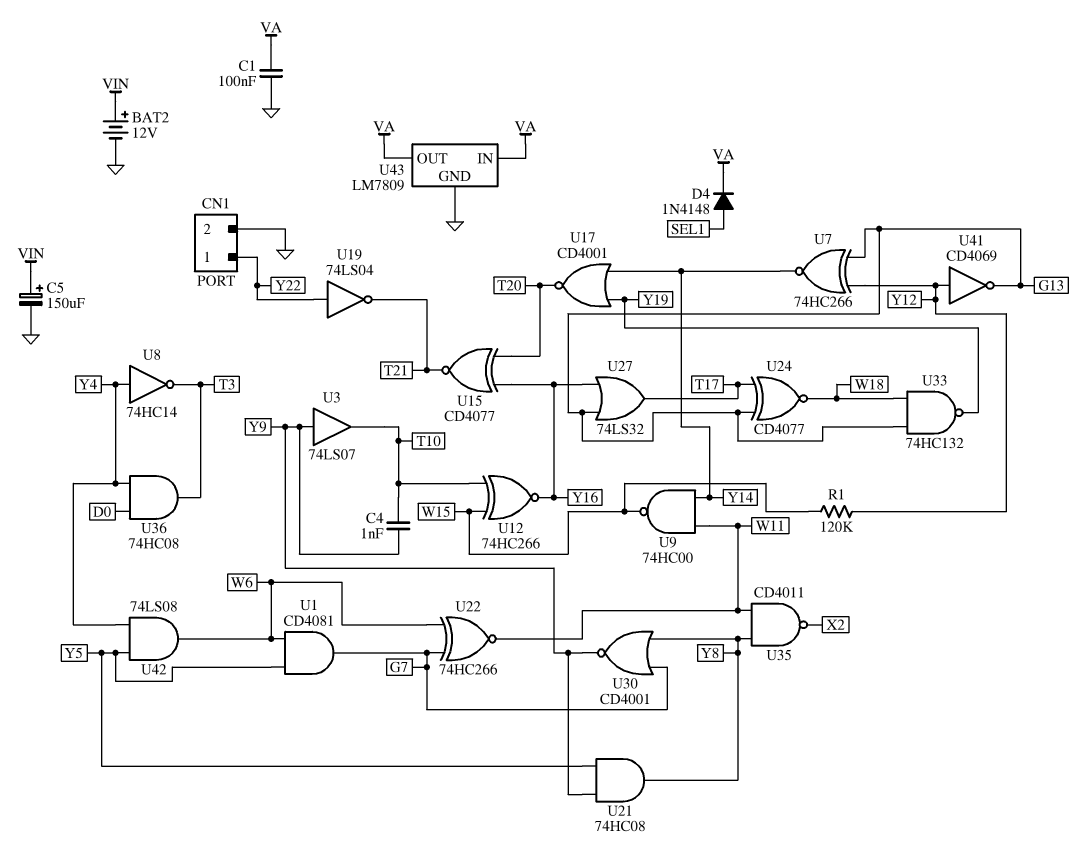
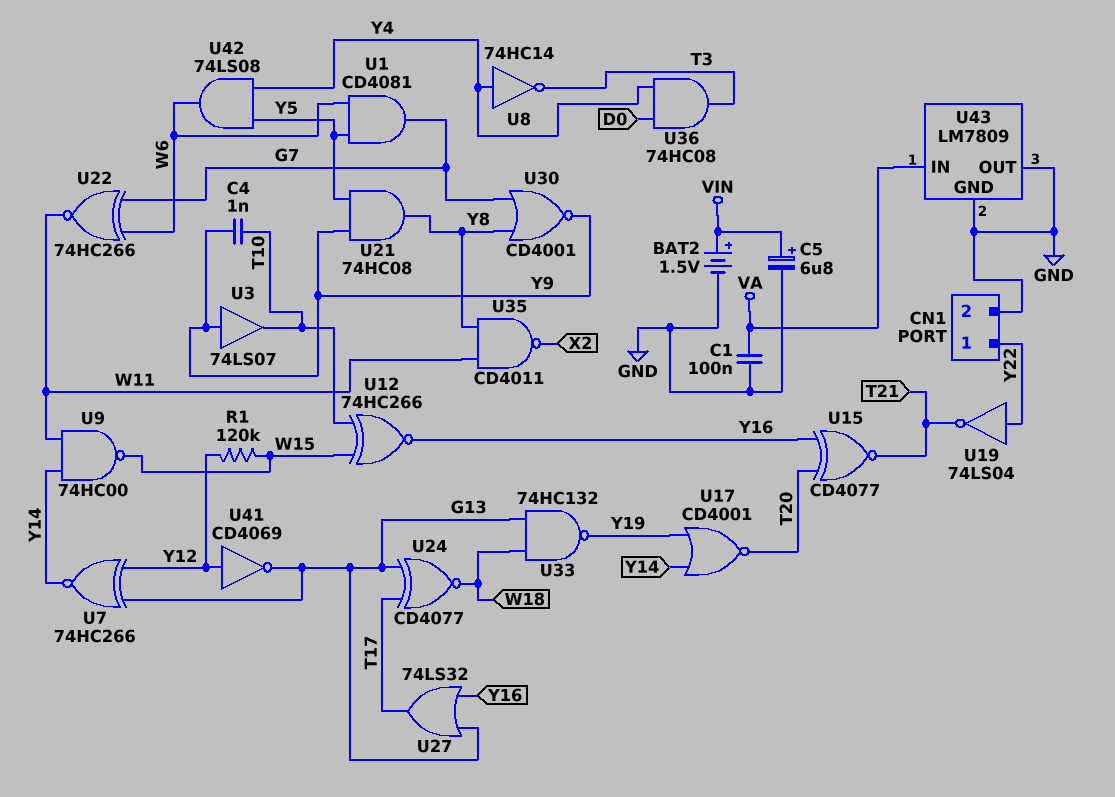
BAT2: 12V (plus VIN, minus GND) -> 1.5V (plus VIN, minus GND)
C5: 150uF (plus VIN, minus GND) -> 6.8uF (plus VIN, minus GND)
D4: diode 1N4148 (A SEL1, K VA) -> none
U43 pin OUT: VA -> GND

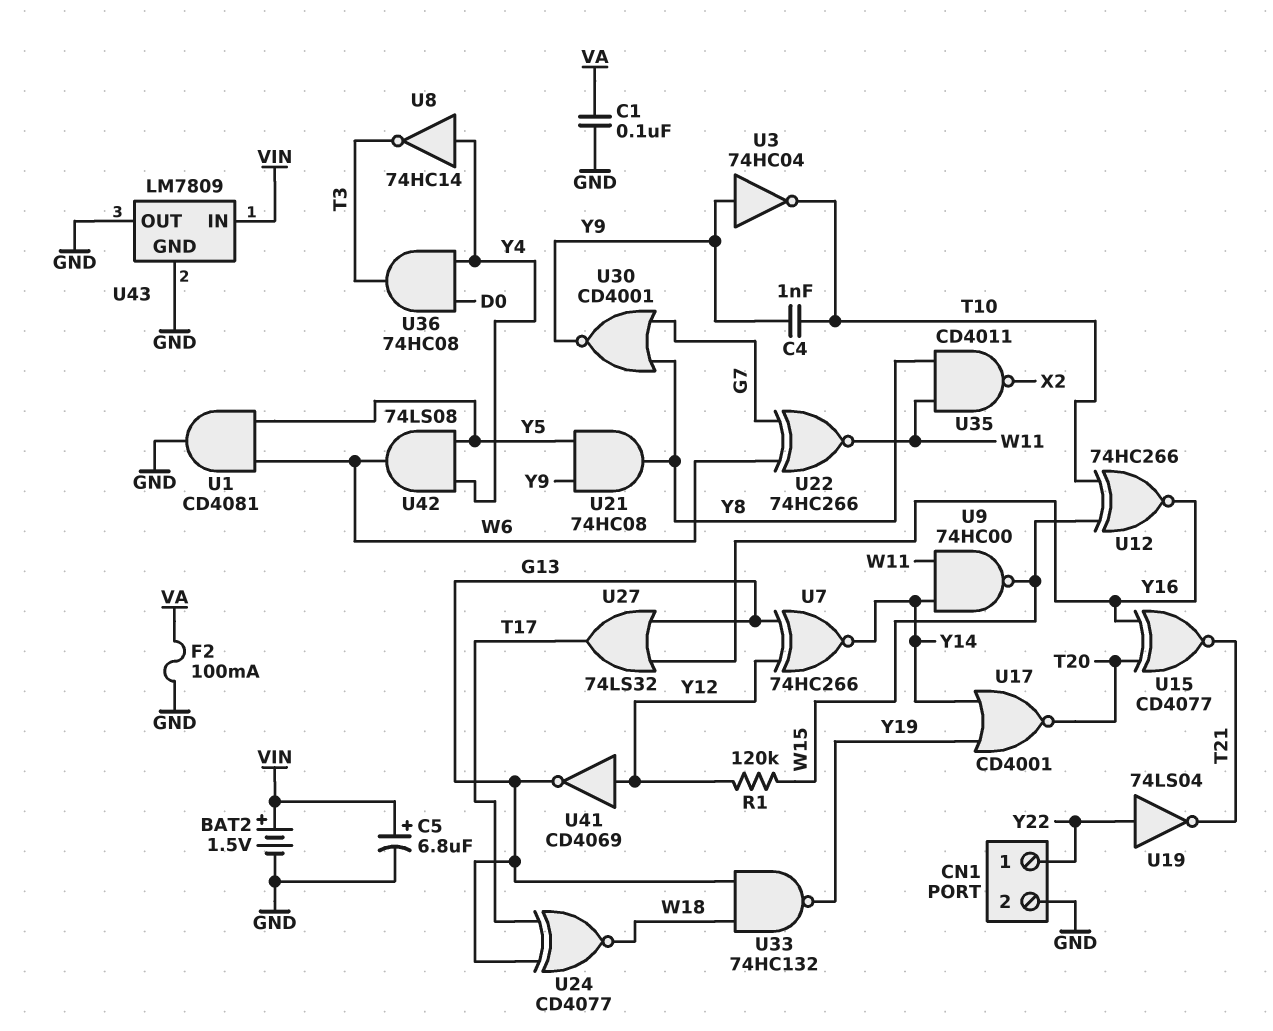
F2: none -> 100mA (GND, VA)
U1: AND CD4081 (in W6, in Y5, out G7) -> AND CD4081 (in W6, in Y5, out GND)
U3: buffer 74LS07 (in Y9, out T10) -> NOT 74HC04 (in Y9, out T10)
U43 pin IN: VA -> VIN

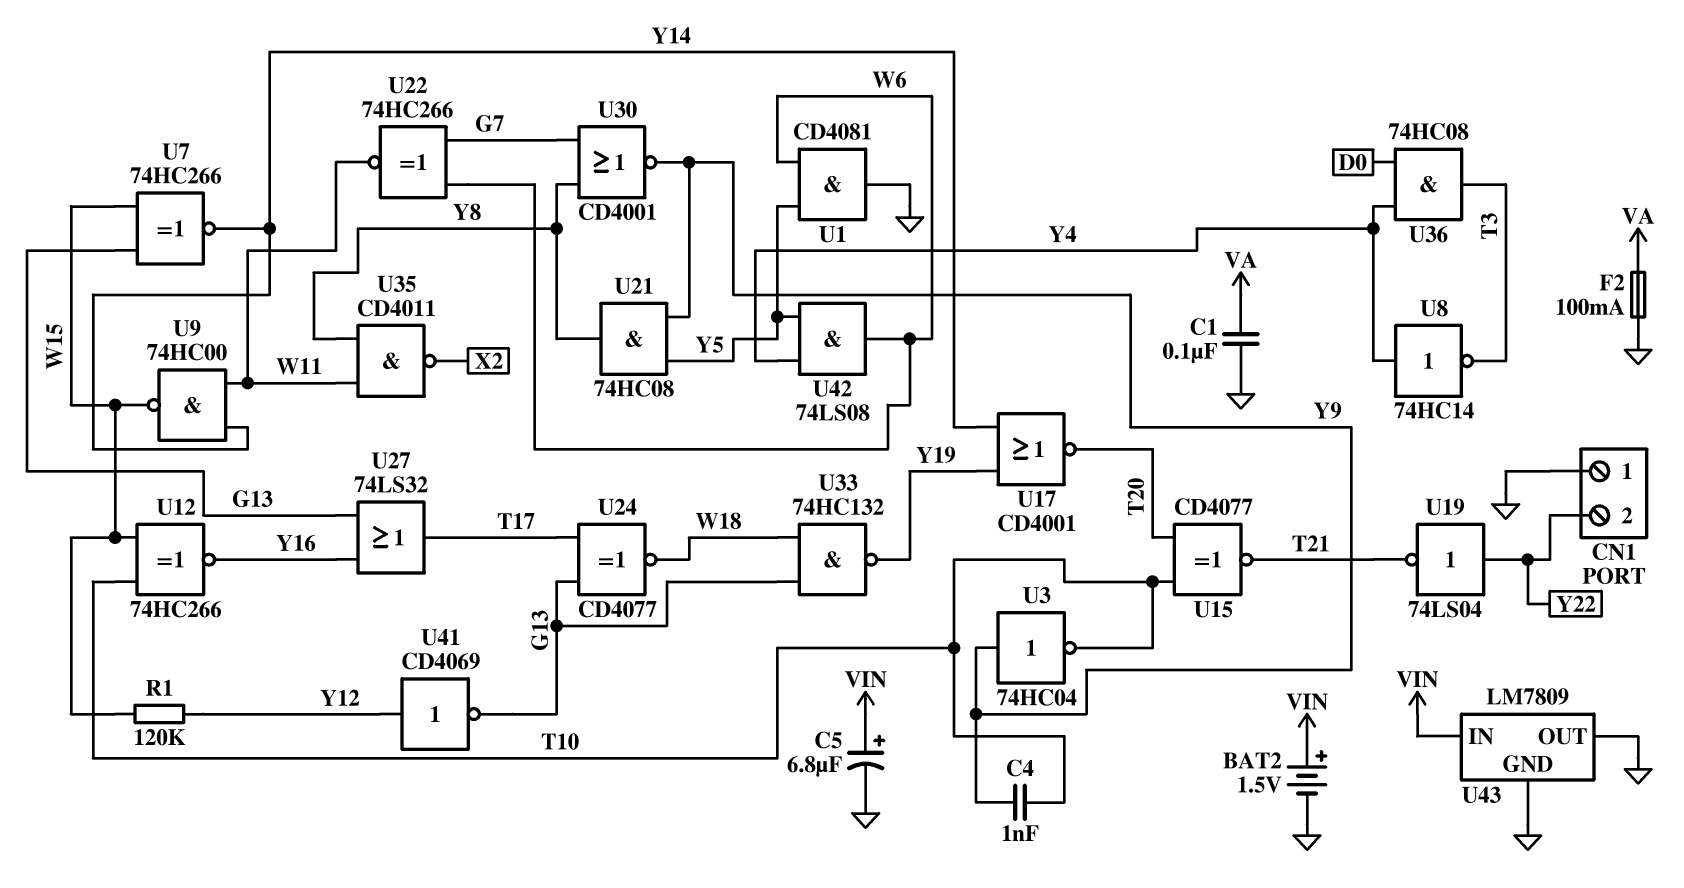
CN1 pin 1: Y22 -> GND
CN1 pin 2: GND -> Y22
U7: XNOR 74HC266 (in G13, in Y12, out Y14) -> XNOR 74HC266 (in G13, in W15, out Y14)
U15: XNOR CD4077 (in T20, in Y16, out T21) -> XNOR CD4077 (in T10, in T20, out T21)

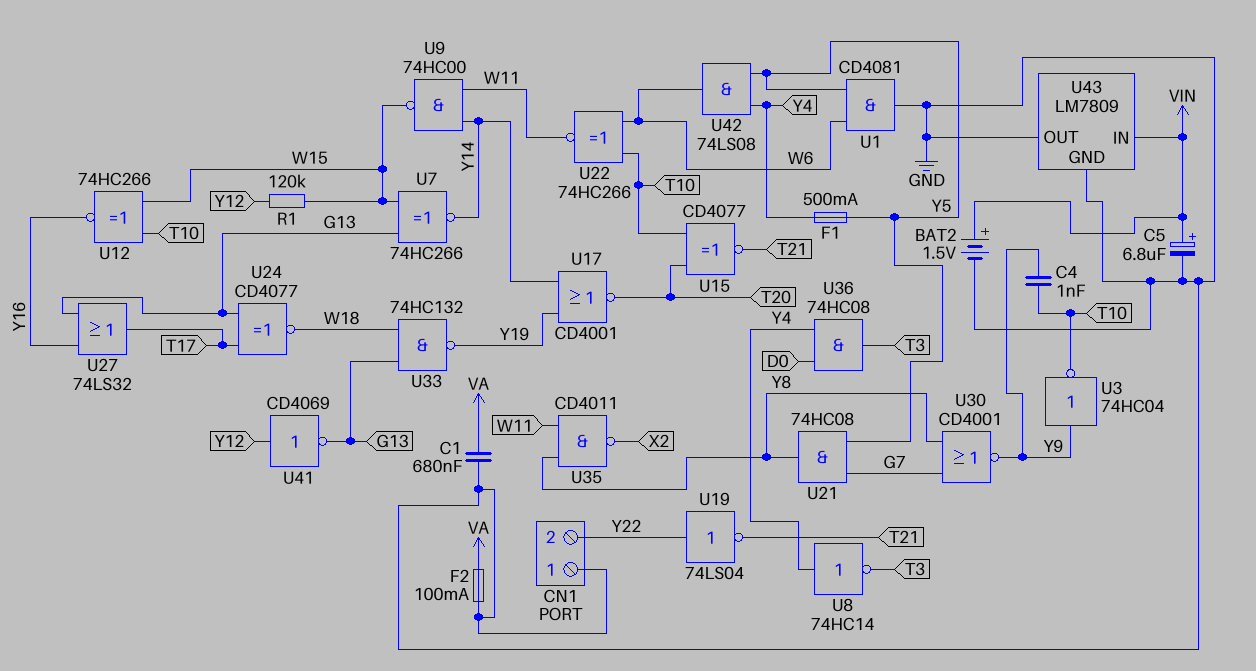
C1: 100nF (GND, VA) -> 680nF (GND, VA)
F1: none -> 500mA (Y4, Y5)
U21: AND 74HC08 (in Y5, in Y9, out Y8) -> AND 74HC08 (in G7, in Y5, out Y8)
U22: XNOR 74HC266 (in G7, in W6, out W11) -> XNOR 74HC266 (in T10, in W6, out W11)

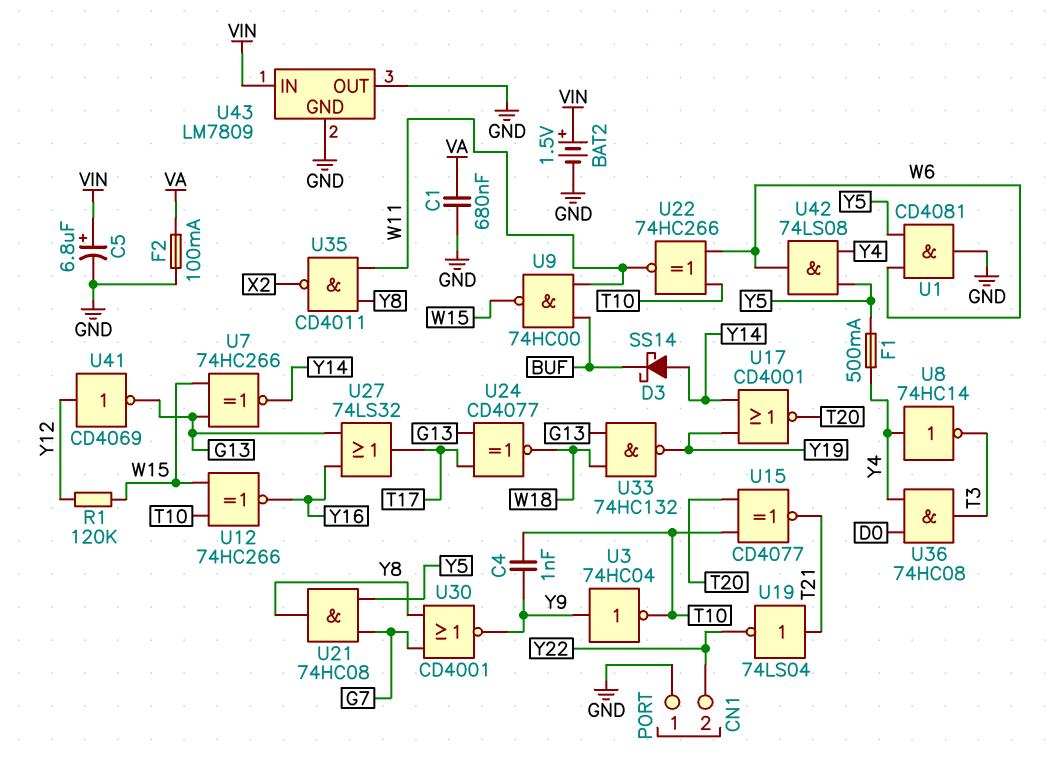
D3: none -> schottky SS14 (A Y14, K BUF)
U9: NAND 74HC00 (in W11, in Y14, out W15) -> NAND 74HC00 (in BUF, in W11, out W15)
U19: NOT 74LS04 (in Y22, out T21) -> NOT 74LS04 (in T21, out Y22)

